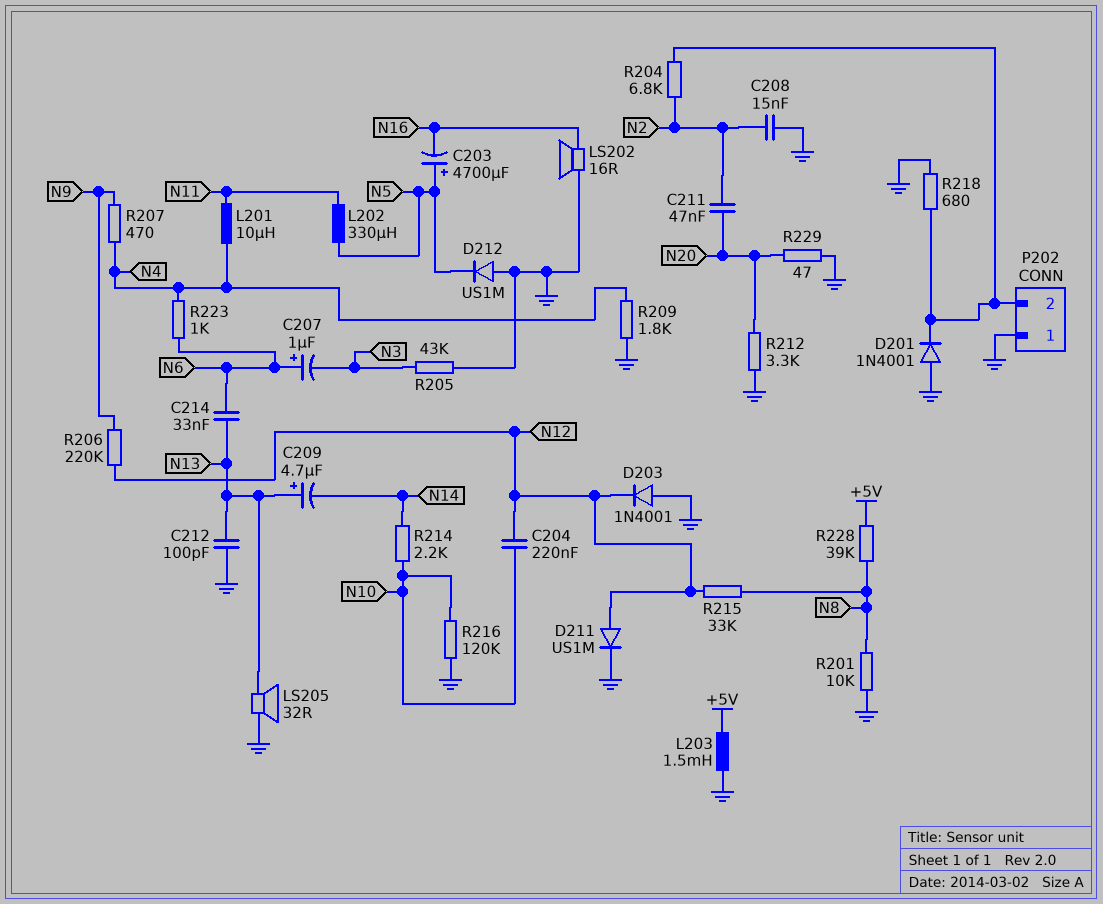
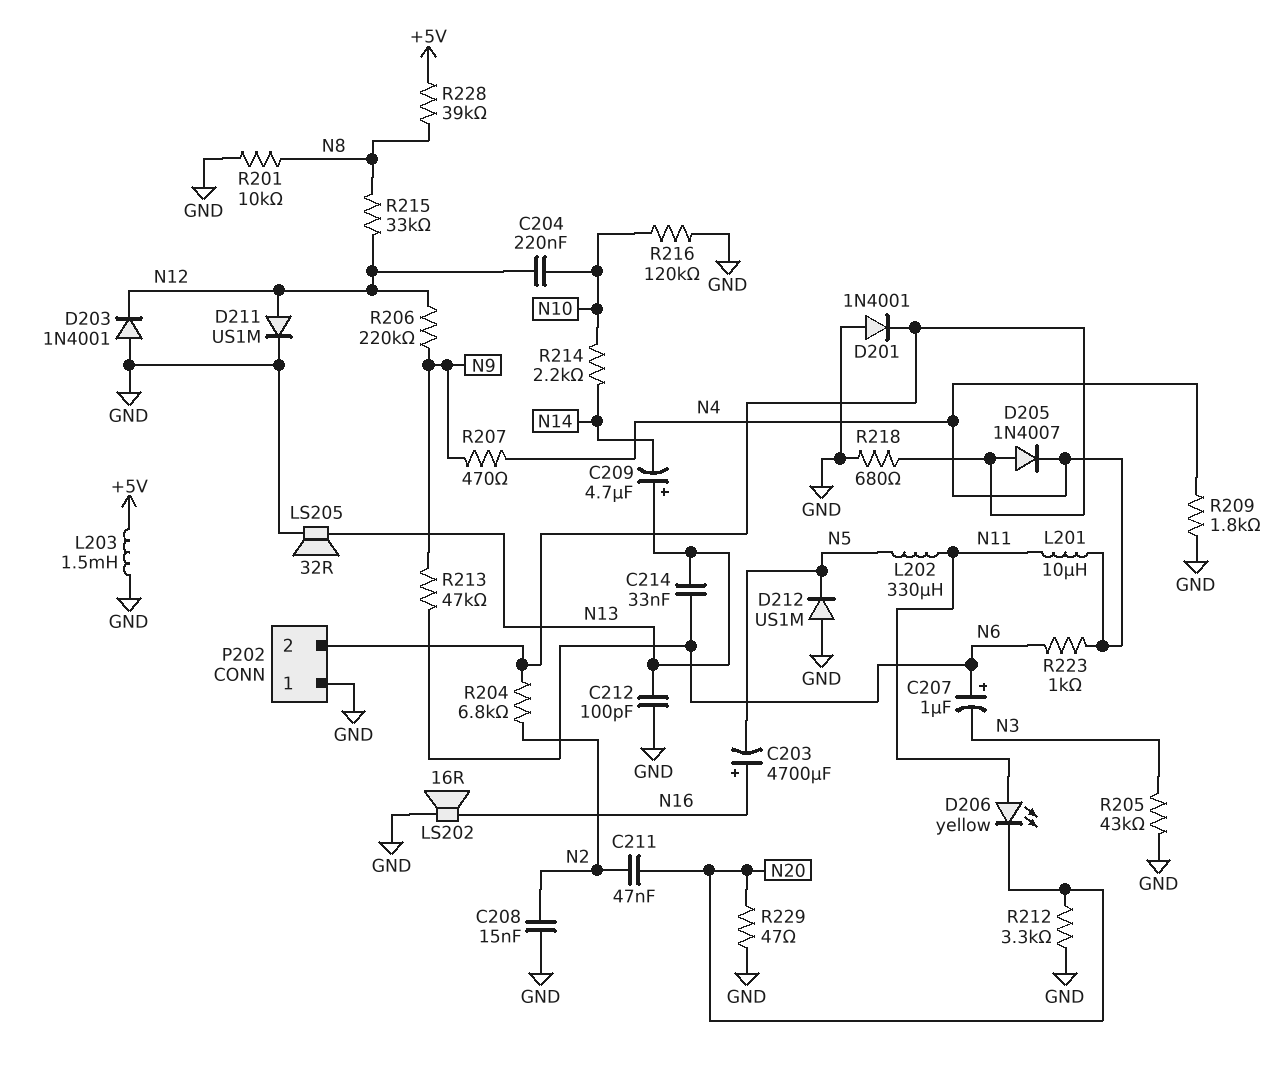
C203: 4700uF (plus N5, minus N16) -> 4700uF (plus N16, minus N5)
D205: none -> diode 1N4007 (A P202/2, K N4)
D206: none -> LED yellow (A N11, K N20)
R213: none -> 47k (N6, N9)

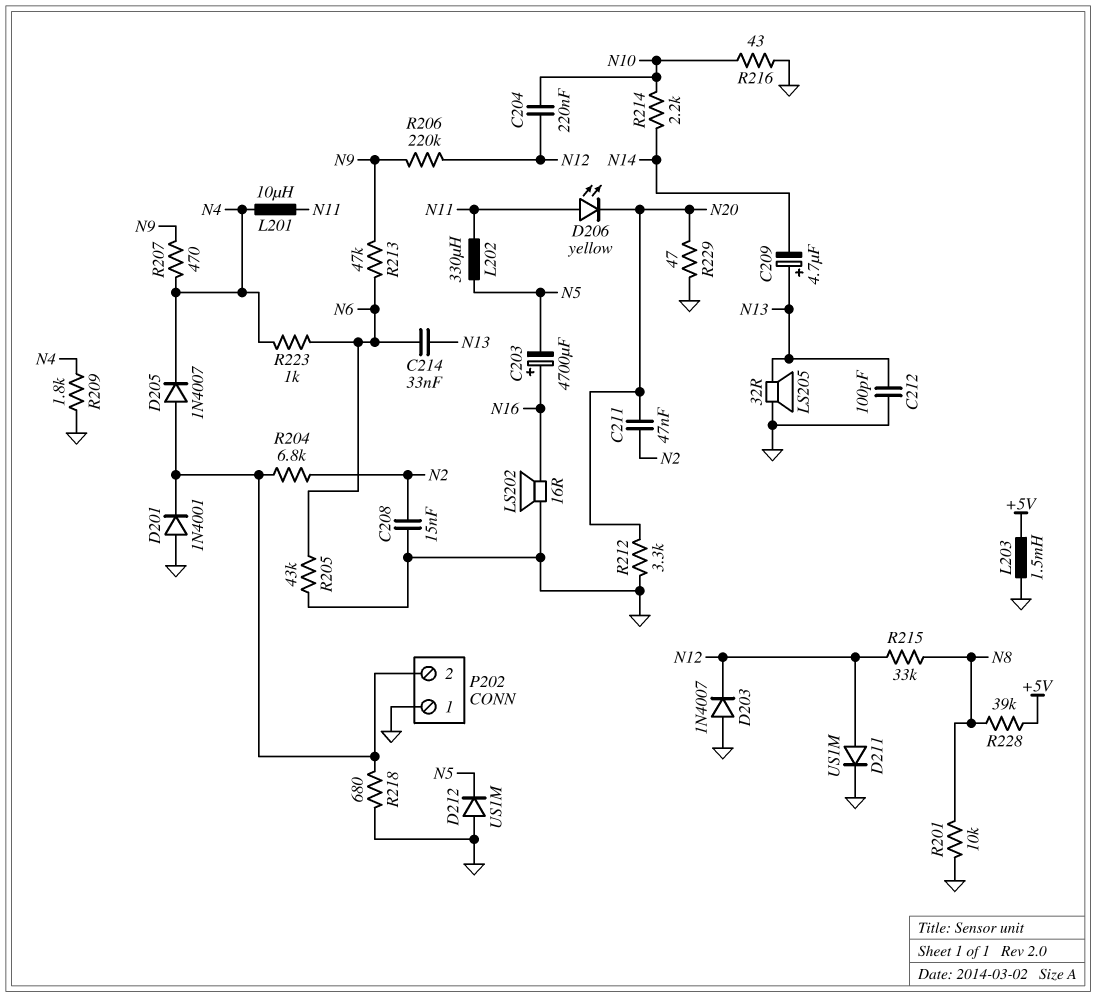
C207: 1uF (plus N6, minus N3) -> none
D203: diode 1N4001 (A GND, K N12) -> diode 1N4007 (A GND, K N12)
R205: 43k (GND, N3) -> 43k (GND, N6)
R216: 120k (GND, N10) -> 43 (GND, N10)

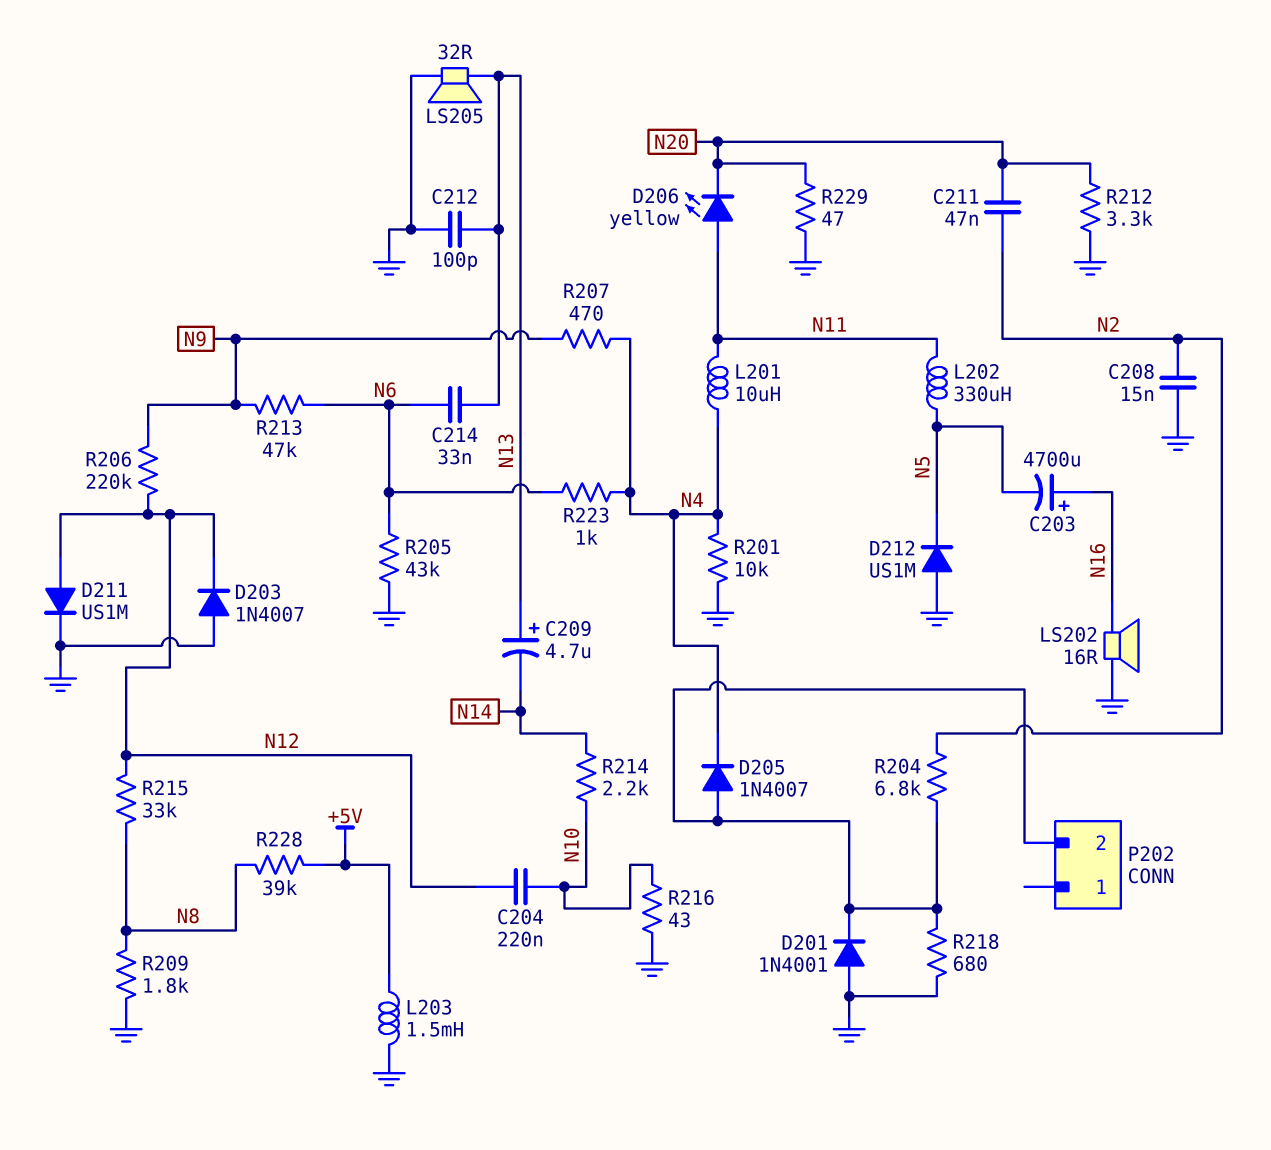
P202 pin 1: GND -> none
R201: 10k (GND, N8) -> 10k (GND, N4)
R209: 1.8k (GND, N4) -> 1.8k (GND, N8)

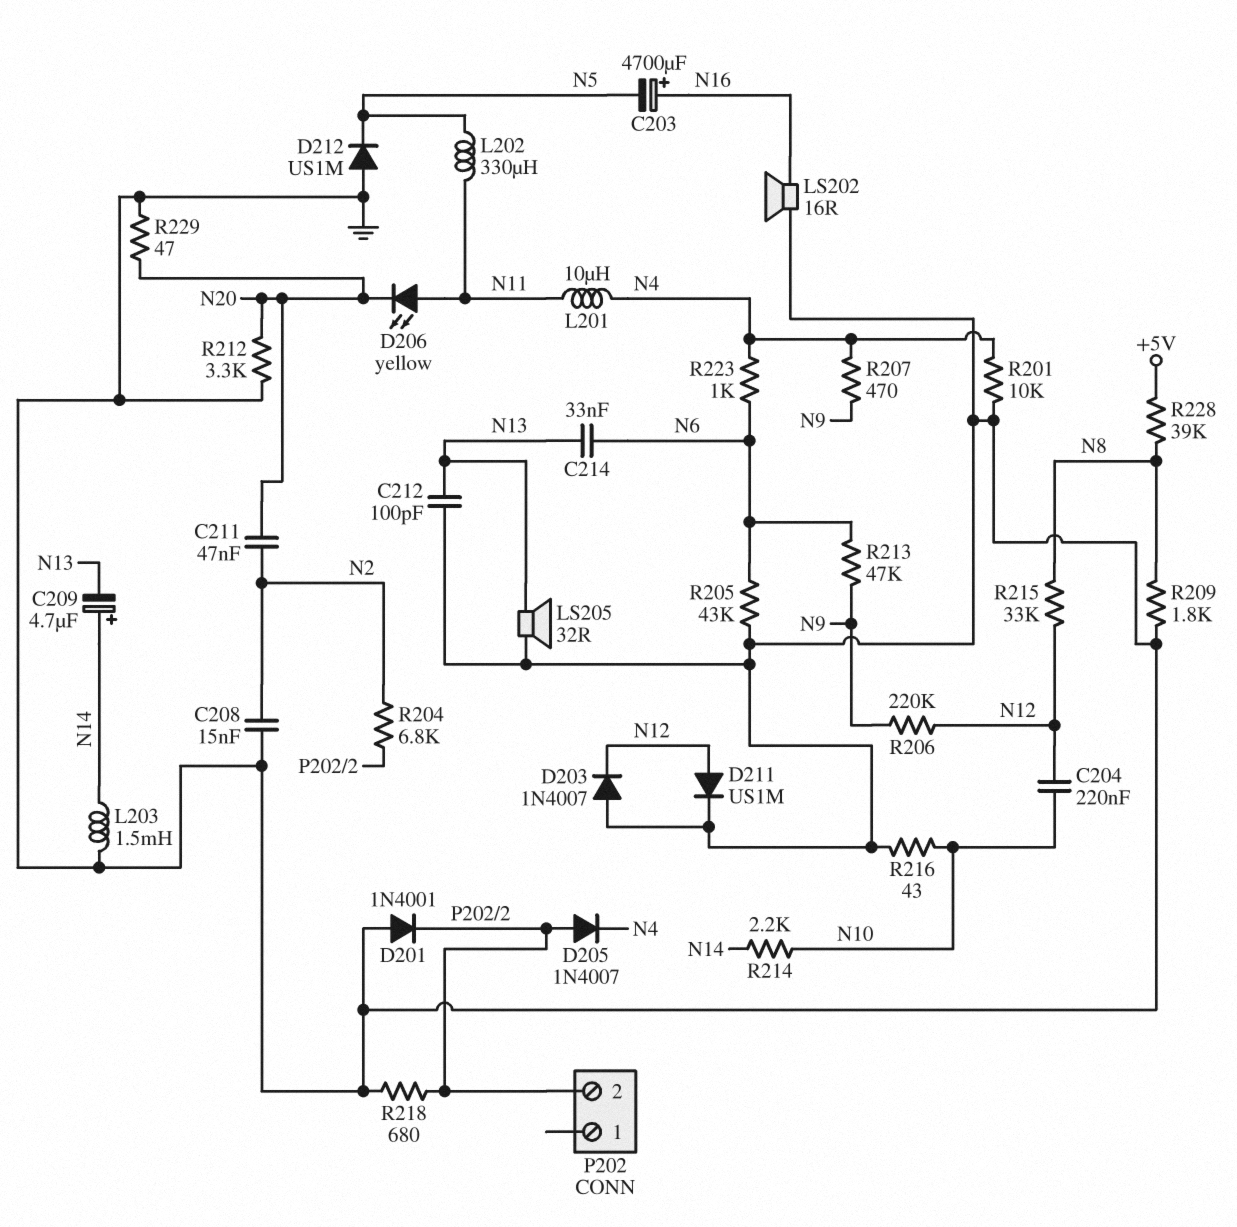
C209: 4.7uF (plus N13, minus N14) -> 4.7uF (plus N14, minus N13)
L203: 1.5mH (+5V, GND) -> 1.5mH (GND, N14)

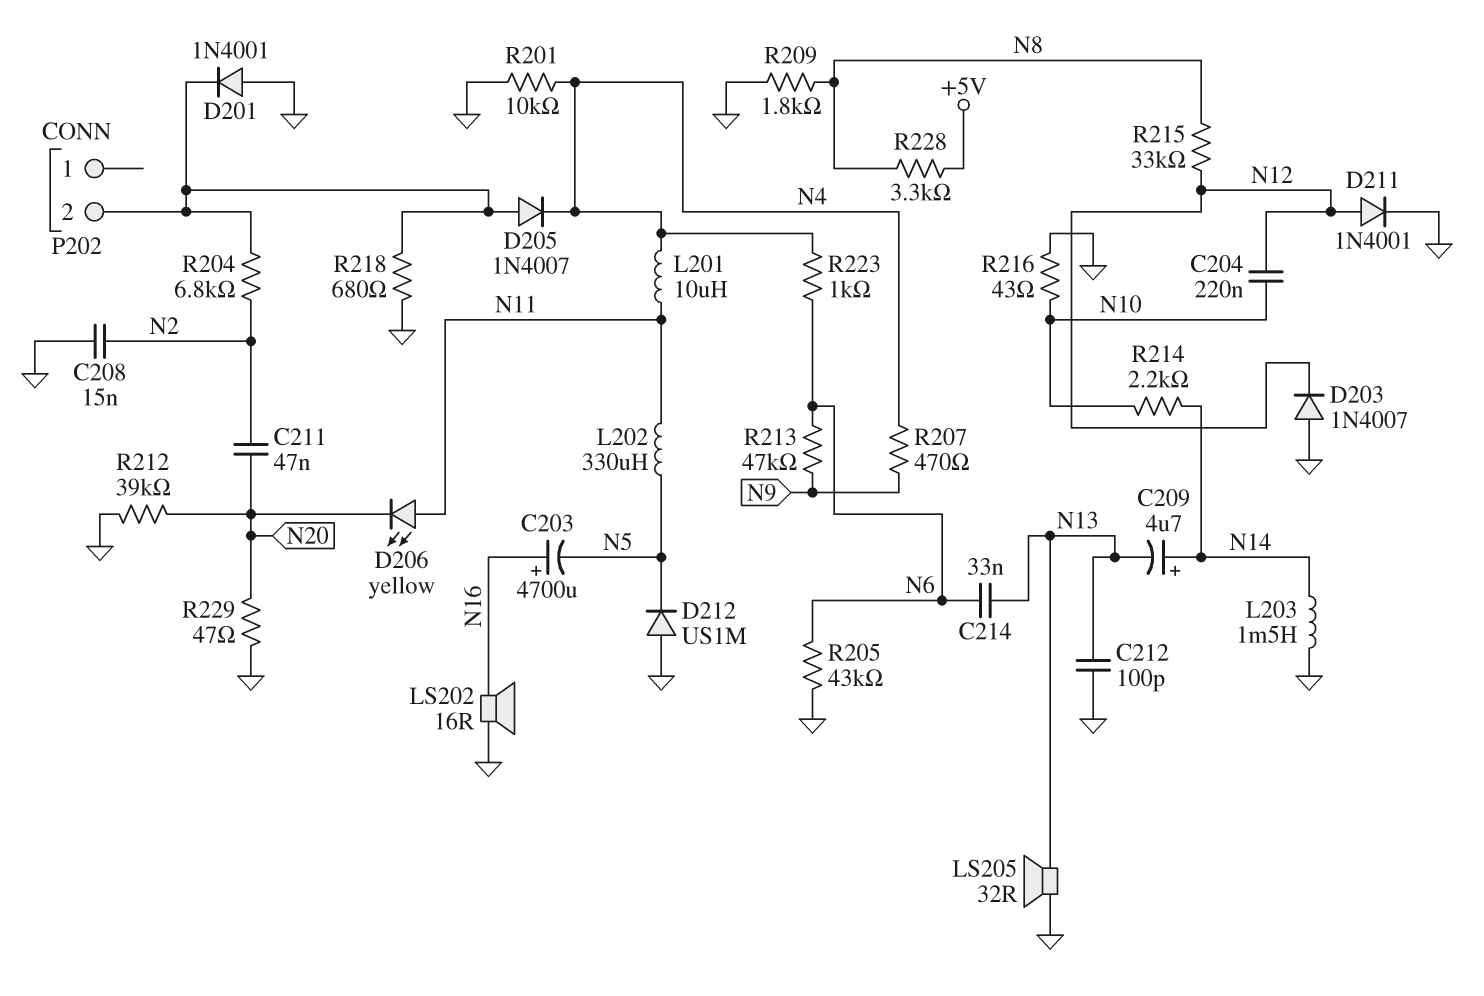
D211: diode US1M (A N12, K GND) -> diode 1N4001 (A N12, K GND)
R206: 220k (N9, N12) -> none
R212: 3.3k (GND, N20) -> 39k (GND, N20)
R228: 39k (+5V, N8) -> 3.3k (+5V, N8)

